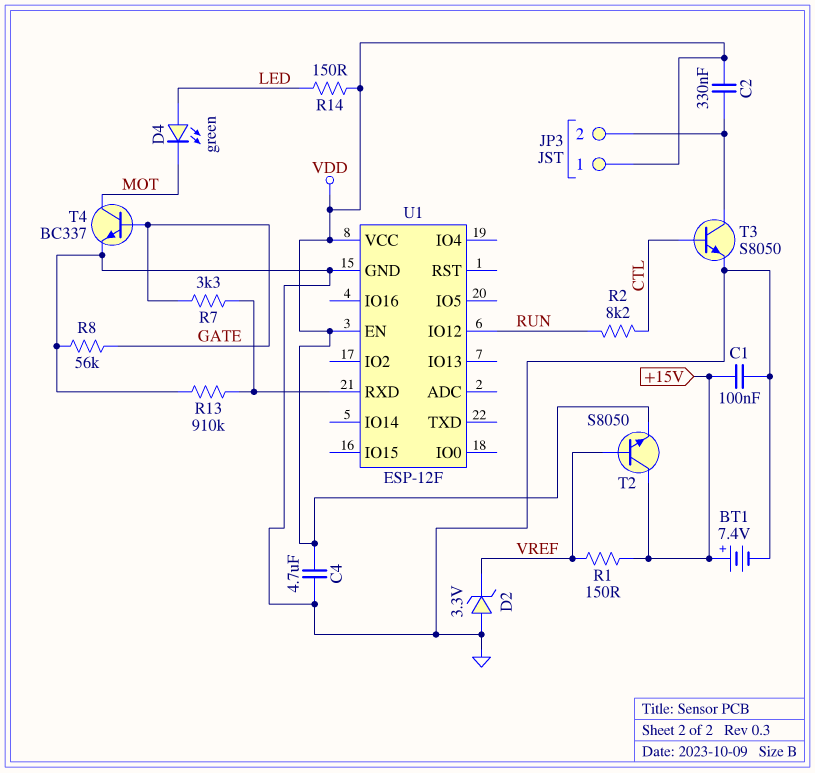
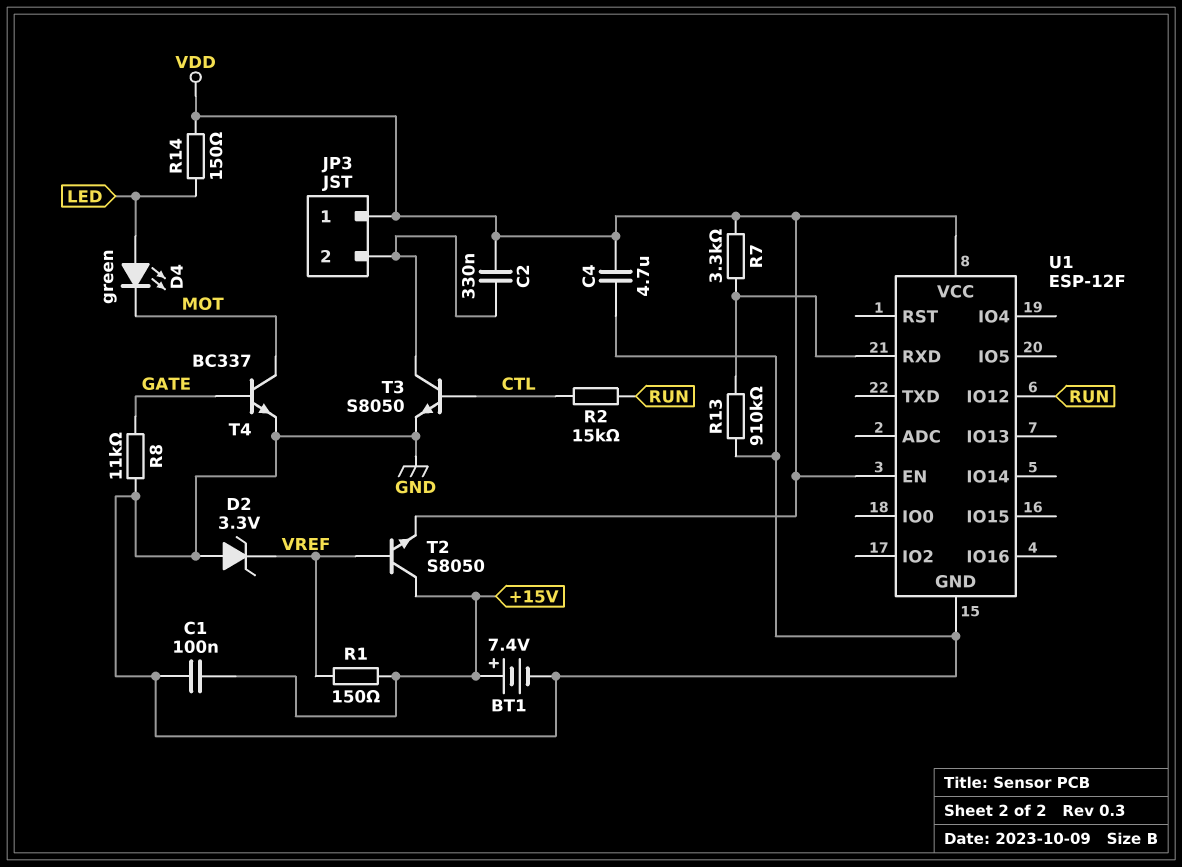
R2: 8.2k (CTL, RUN) -> 15k (CTL, RUN)
R7: 3.3k (GATE, U1/RXD) -> 3.3k (U1/RXD, VDD)
R8: 56k (GATE, GND) -> 11k (GATE, GND)

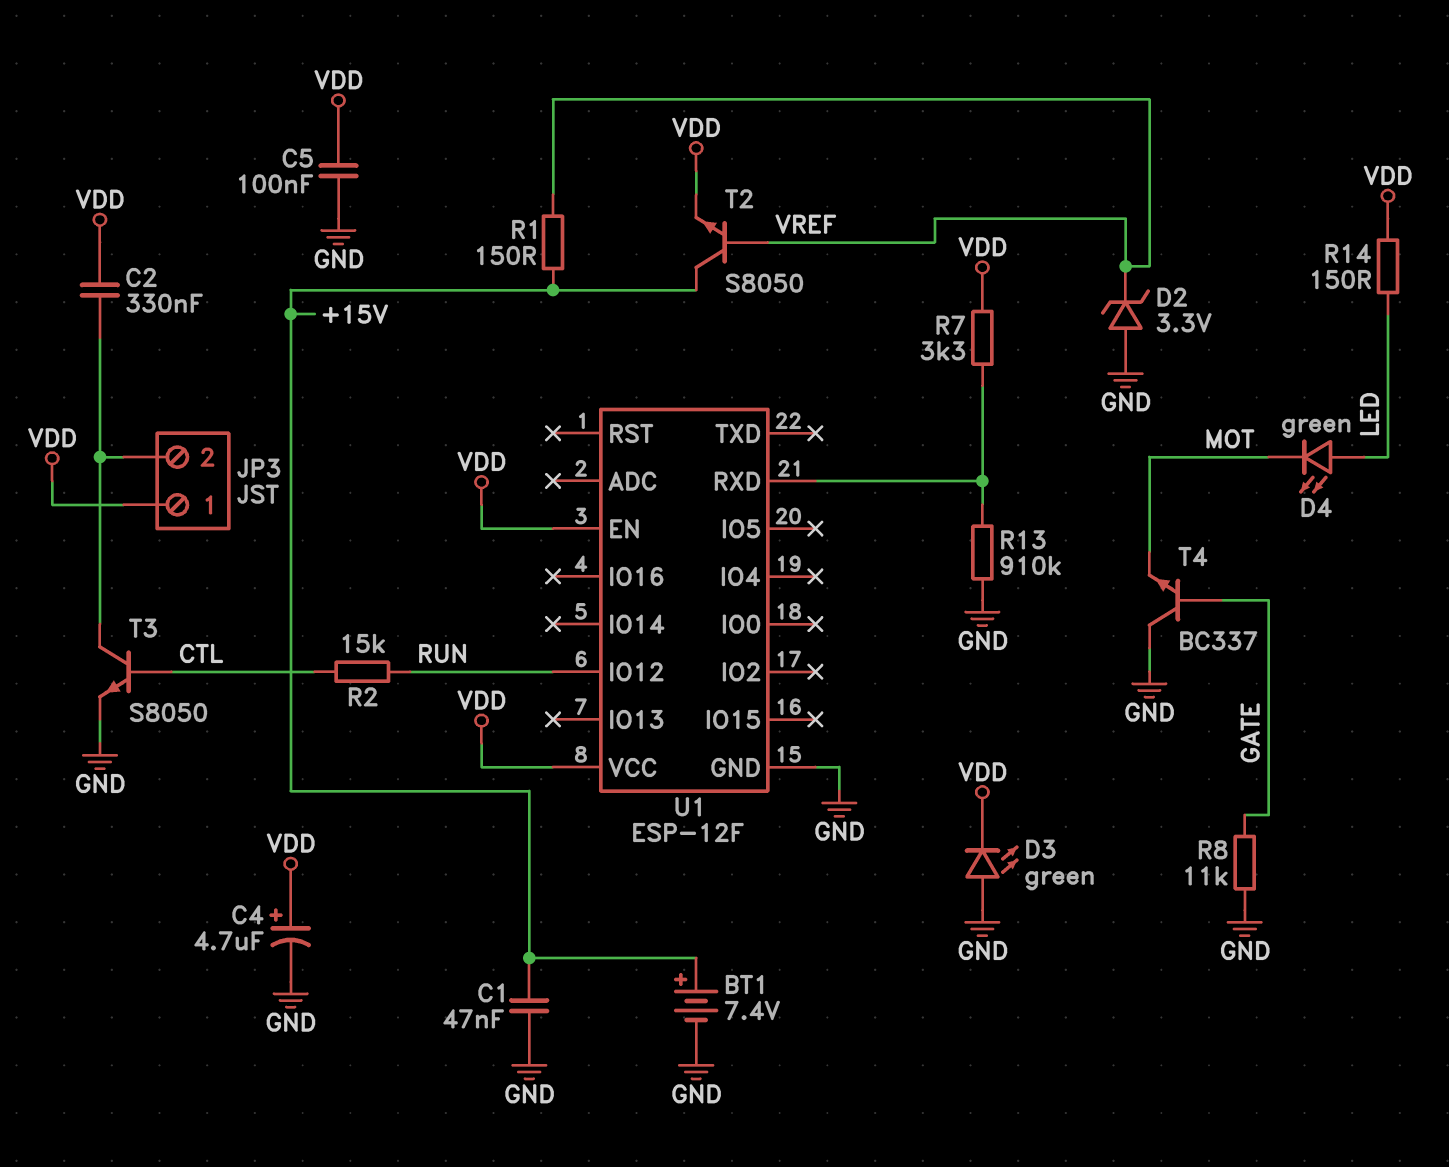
C1: 100nF (+15V, GND) -> 47nF (+15V, GND)
C4: 4.7uF (GND, VDD) -> 4.7uF (plus VDD, minus GND)
C5: none -> 100nF (GND, VDD)
D3: none -> LED green (A GND, K VDD)
T4: NPN BC337 (B GATE, C MOT, E GND) -> NPN BC337 (B GATE, C GND, E MOT)

